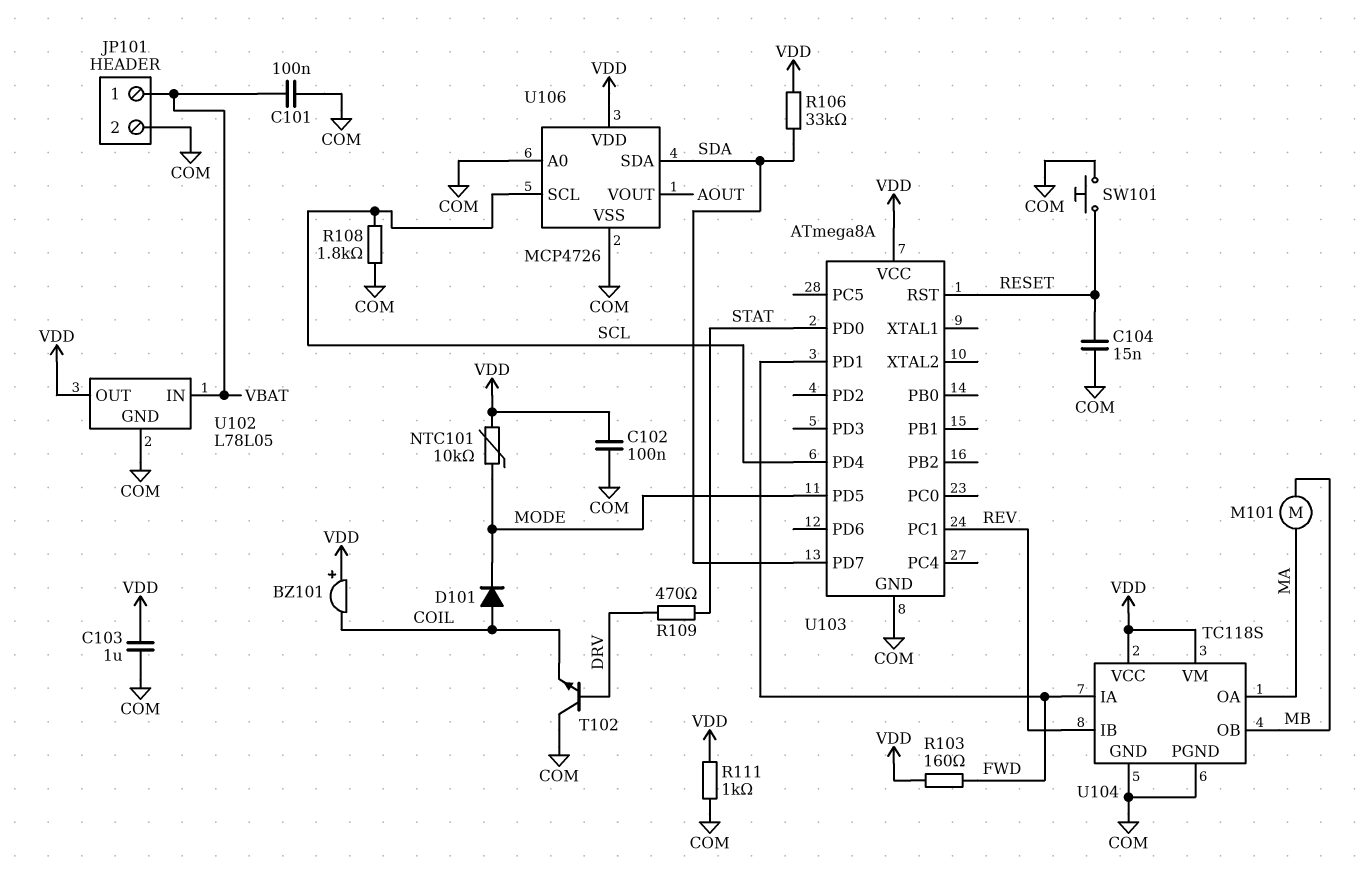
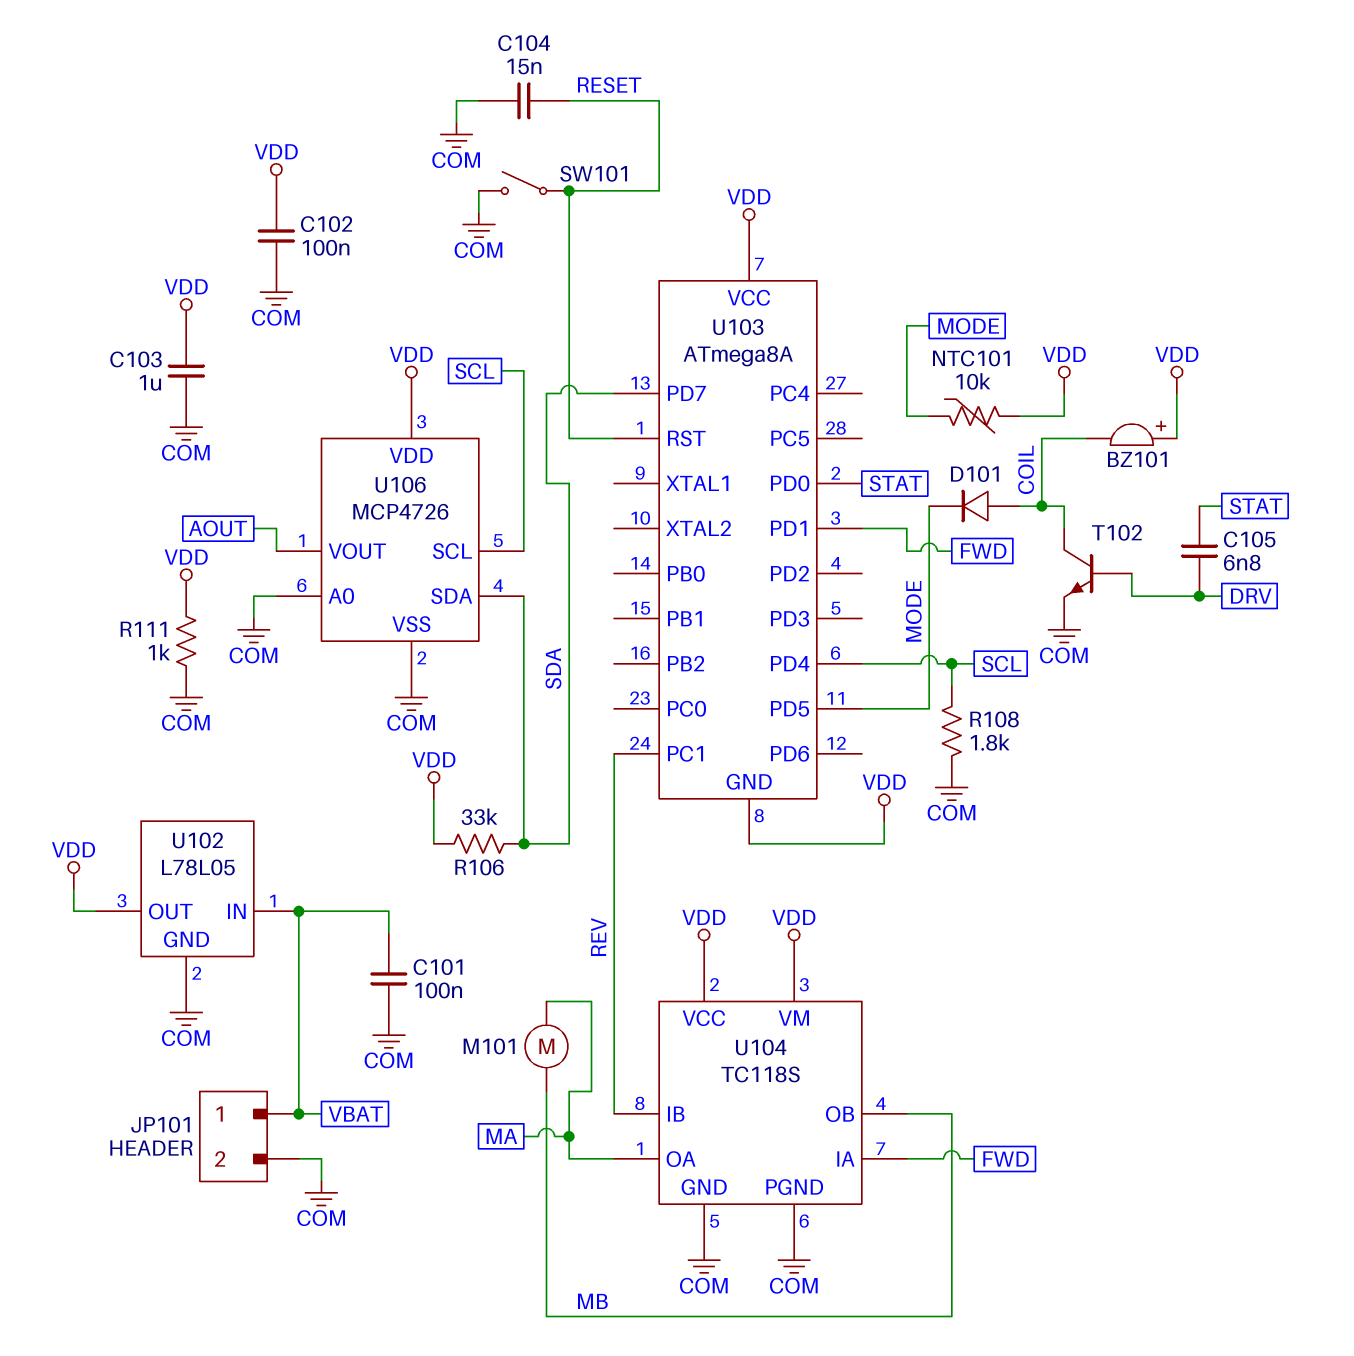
C105: none -> 6.8nF (DRV, STAT)
R103: 160 (FWD, VDD) -> none
R109: 470 (DRV, STAT) -> none
SW101: button (COM, RESET) -> switch (COM, RESET)
T102: NPN (B DRV, C COM, E COIL) -> NPN (B DRV, C COIL, E COM)
U103 pin GND: COM -> VDD

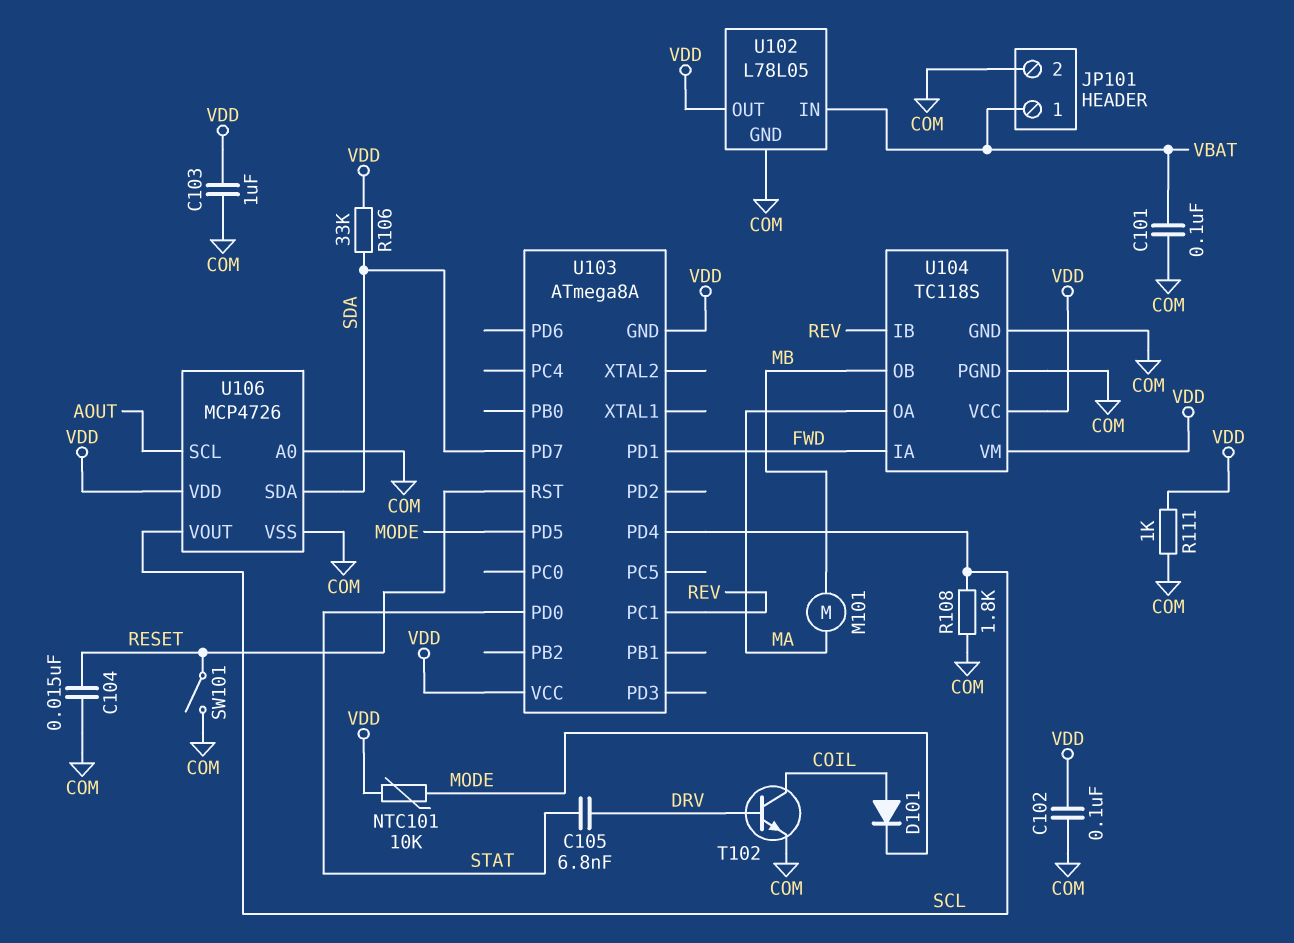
BZ101: buzzer (plus VDD, minus COIL) -> none
U106 pin SCL: SCL -> AOUT
U106 pin VOUT: AOUT -> SCL

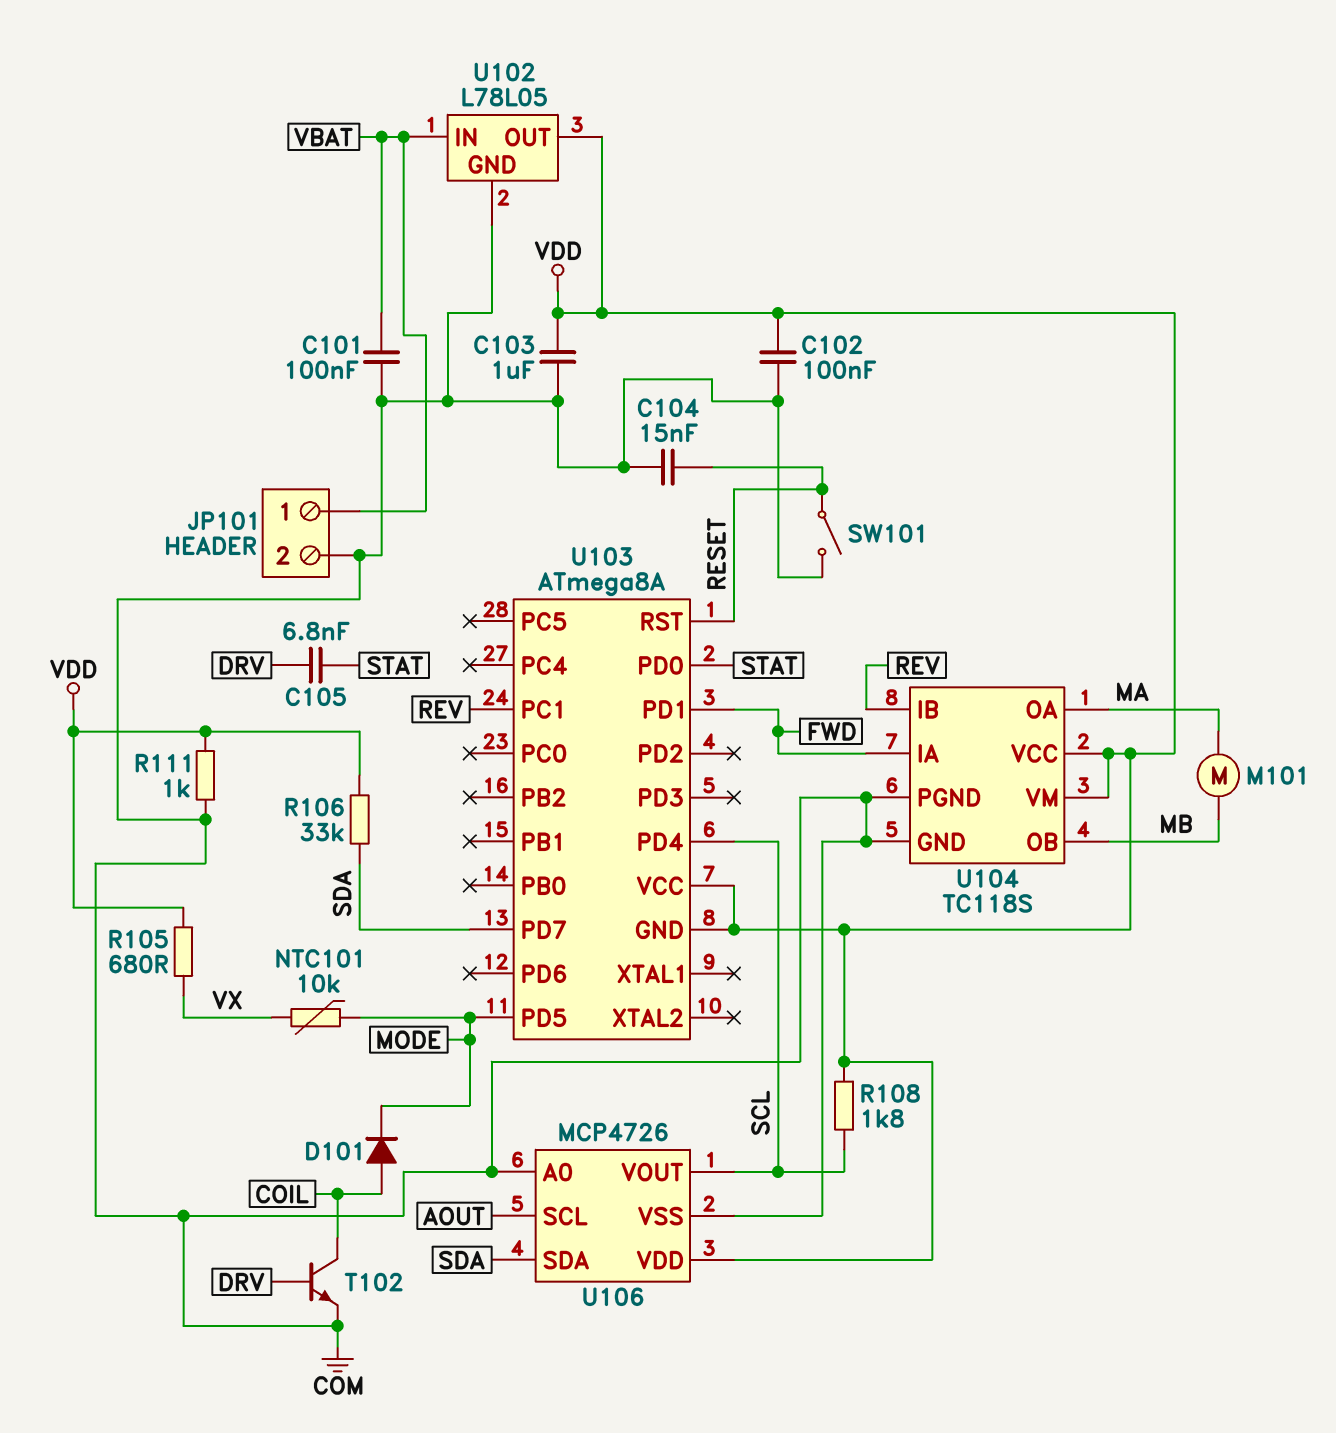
NTC101: 10k (MODE, VDD) -> 10k (MODE, VX)
R105: none -> 680 (VDD, VX)
R108: 1.8k (COM, SCL) -> 1.8k (SCL, VDD)

